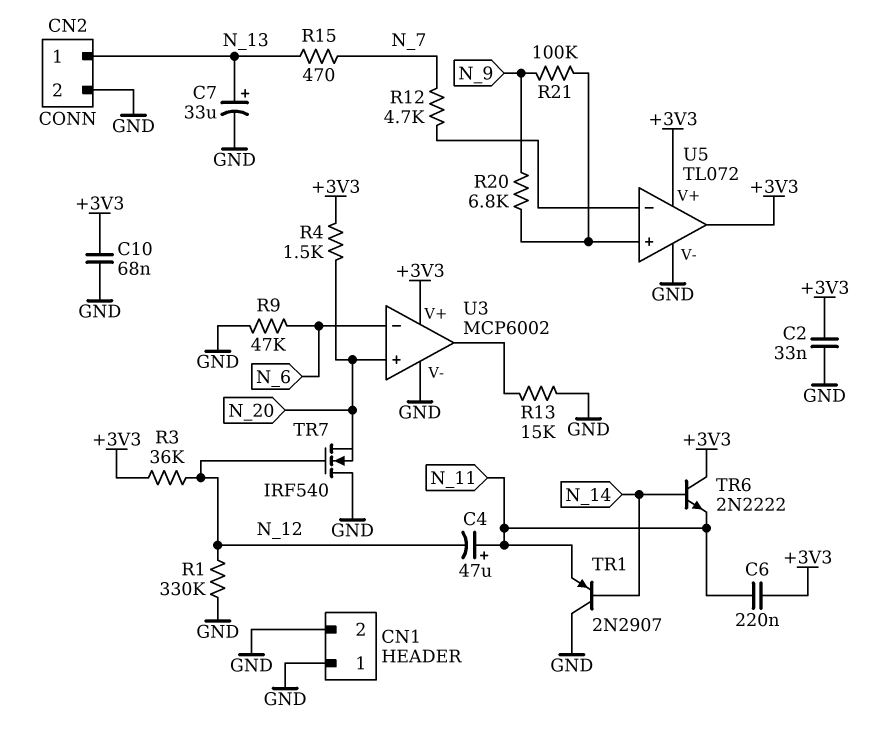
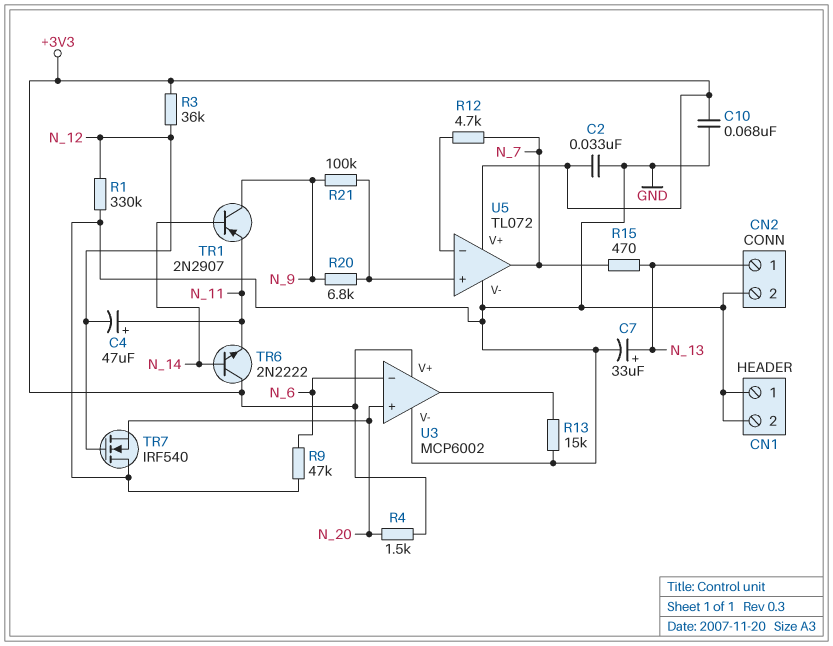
C6: 220nF (+3V3, N_11) -> none
TR1: PNP 2N2907 (B N_14, C GND, E N_11) -> PNP 2N2907 (B N_14, C N_9, E N_11)
U5 pin out: +3V3 -> N_7

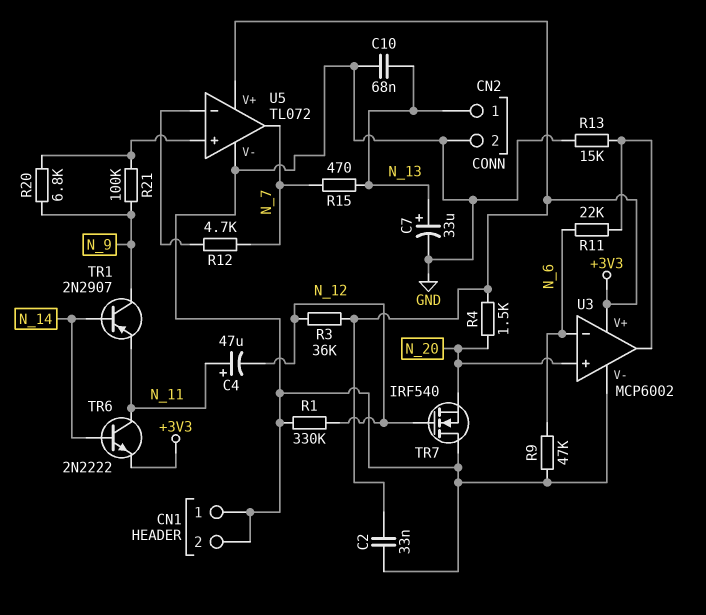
C10: 68nF (+3V3, GND) -> 68nF (GND, N_13)
R11: none -> 22k (N_6, U3/out)
TR6: NPN 2N2222 (B N_14, C +3V3, E N_11) -> NPN 2N2222 (B N_14, C N_11, E +3V3)

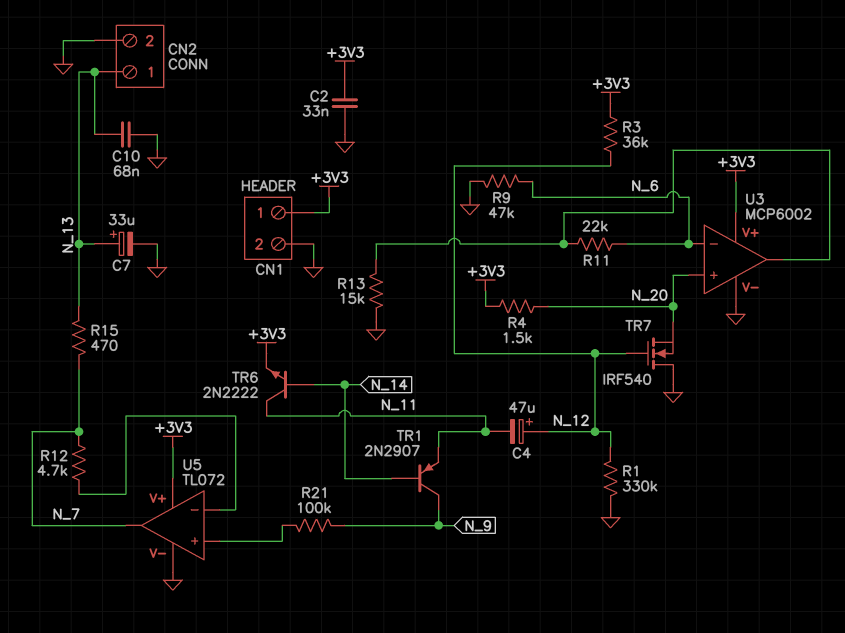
C4: 47uF (plus N_11, minus N_12) -> 47uF (plus N_12, minus N_11)
CN1 pin 1: GND -> +3V3
R20: 6.8k (N_9, U5/in+) -> none

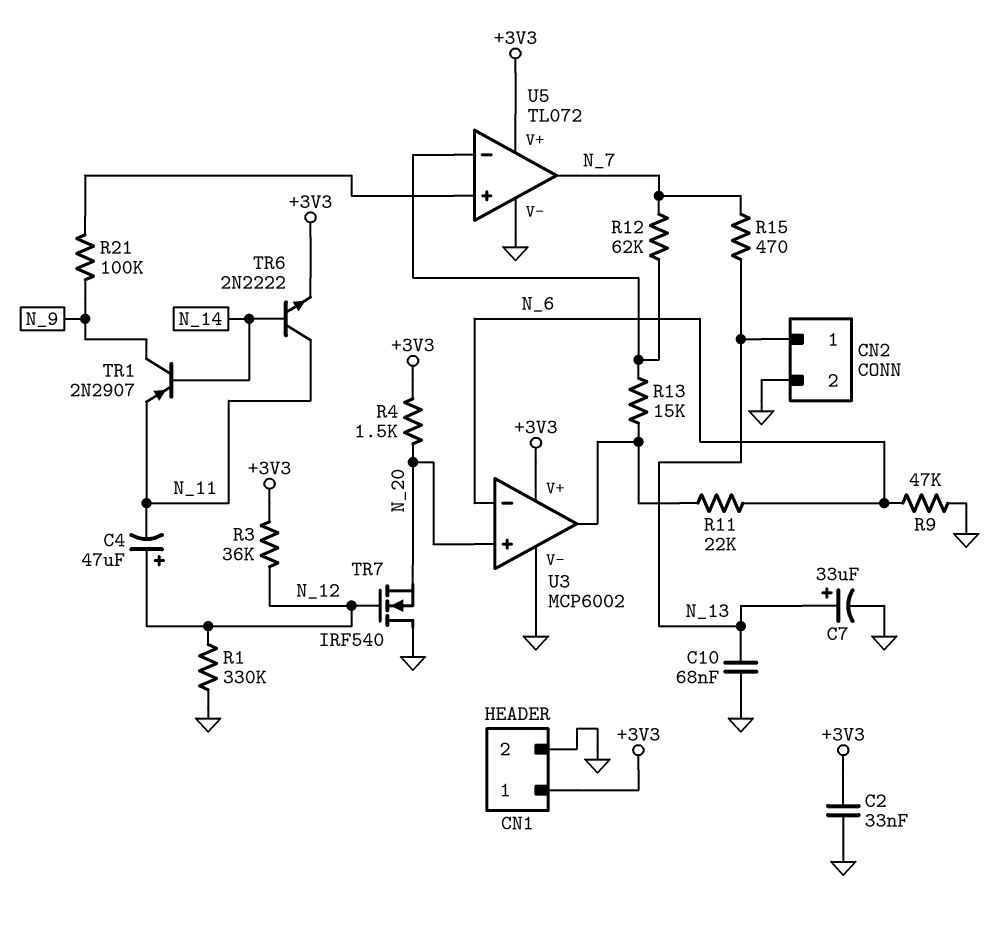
R12: 4.7k (N_7, U5/in-) -> 62k (N_7, U5/in-)
R13: 15k (GND, U3/out) -> 15k (U3/out, U5/in-)

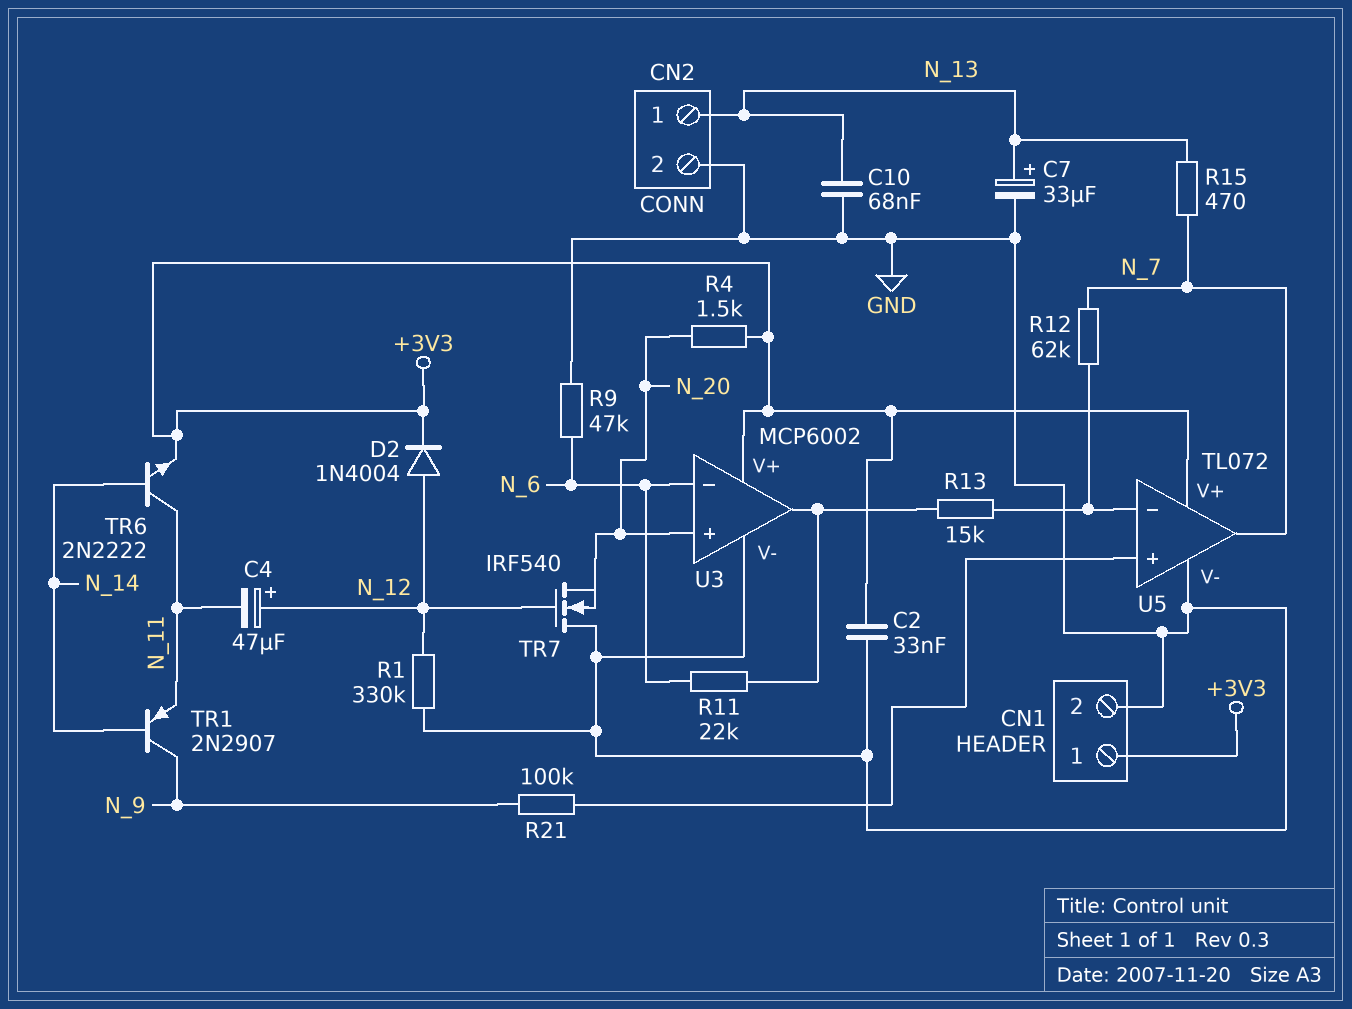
D2: none -> diode 1N4004 (A N_12, K +3V3)
R3: 36k (+3V3, N_12) -> none

